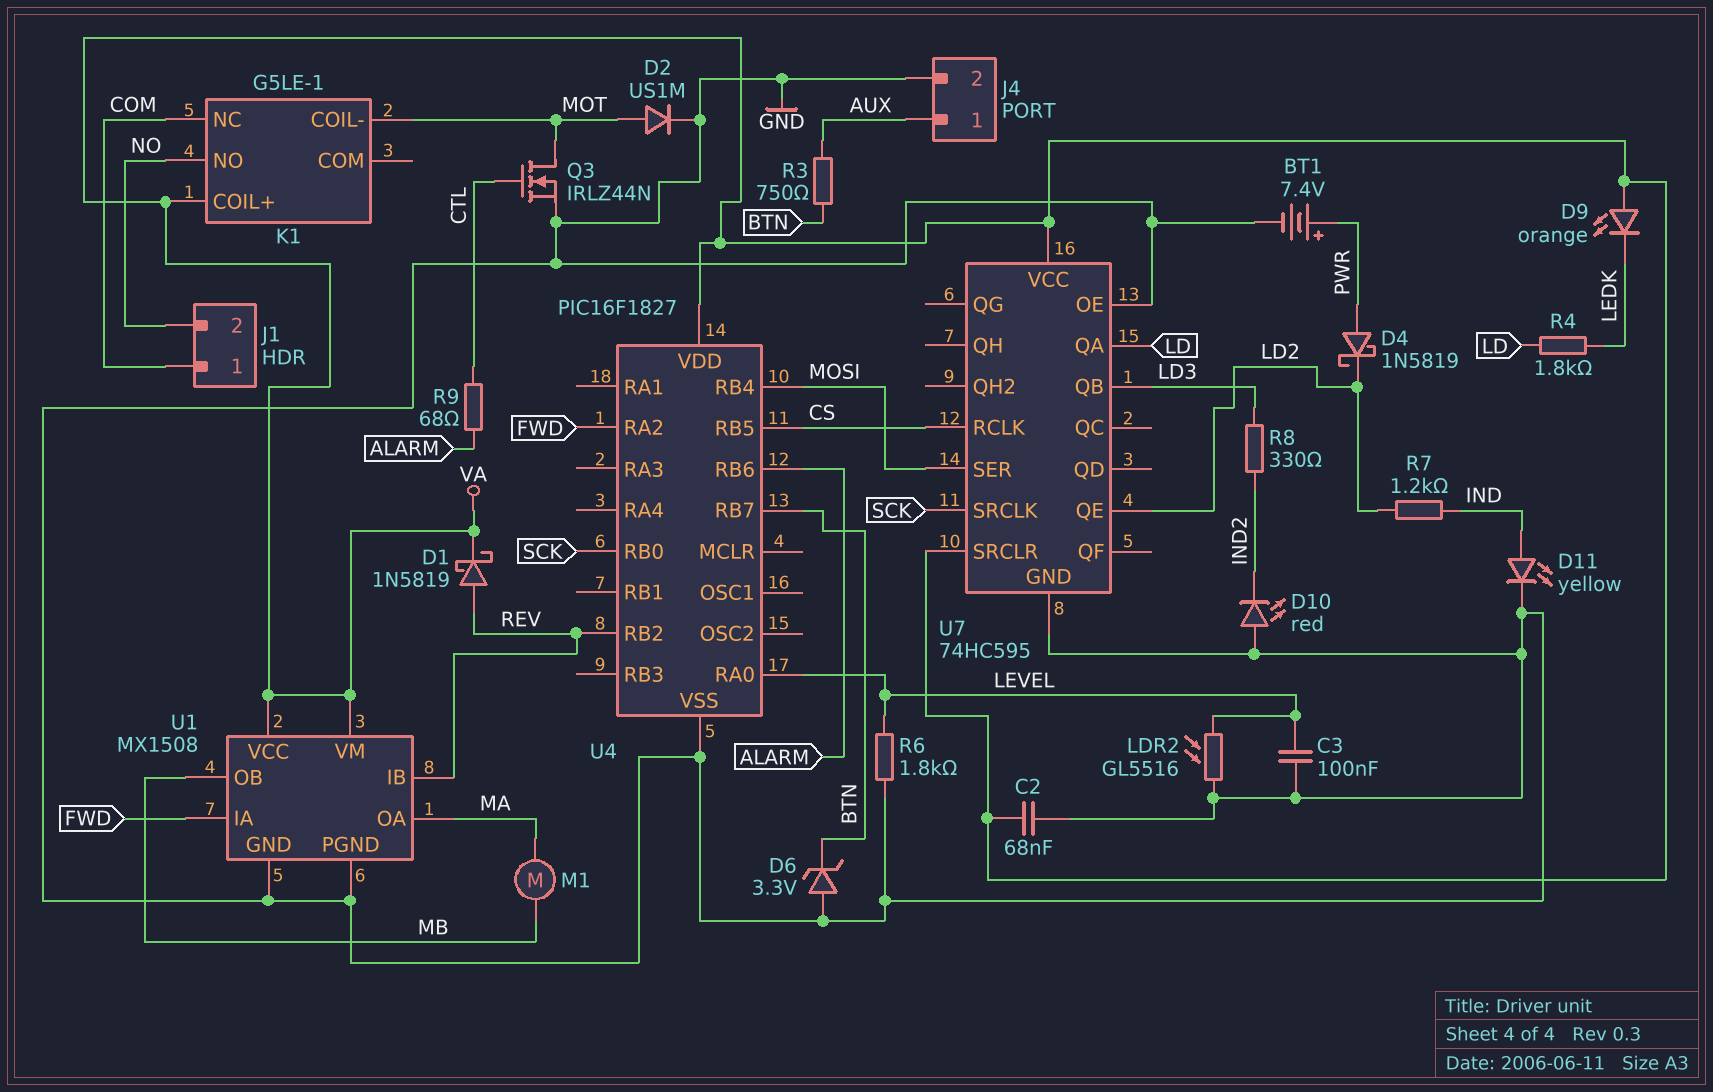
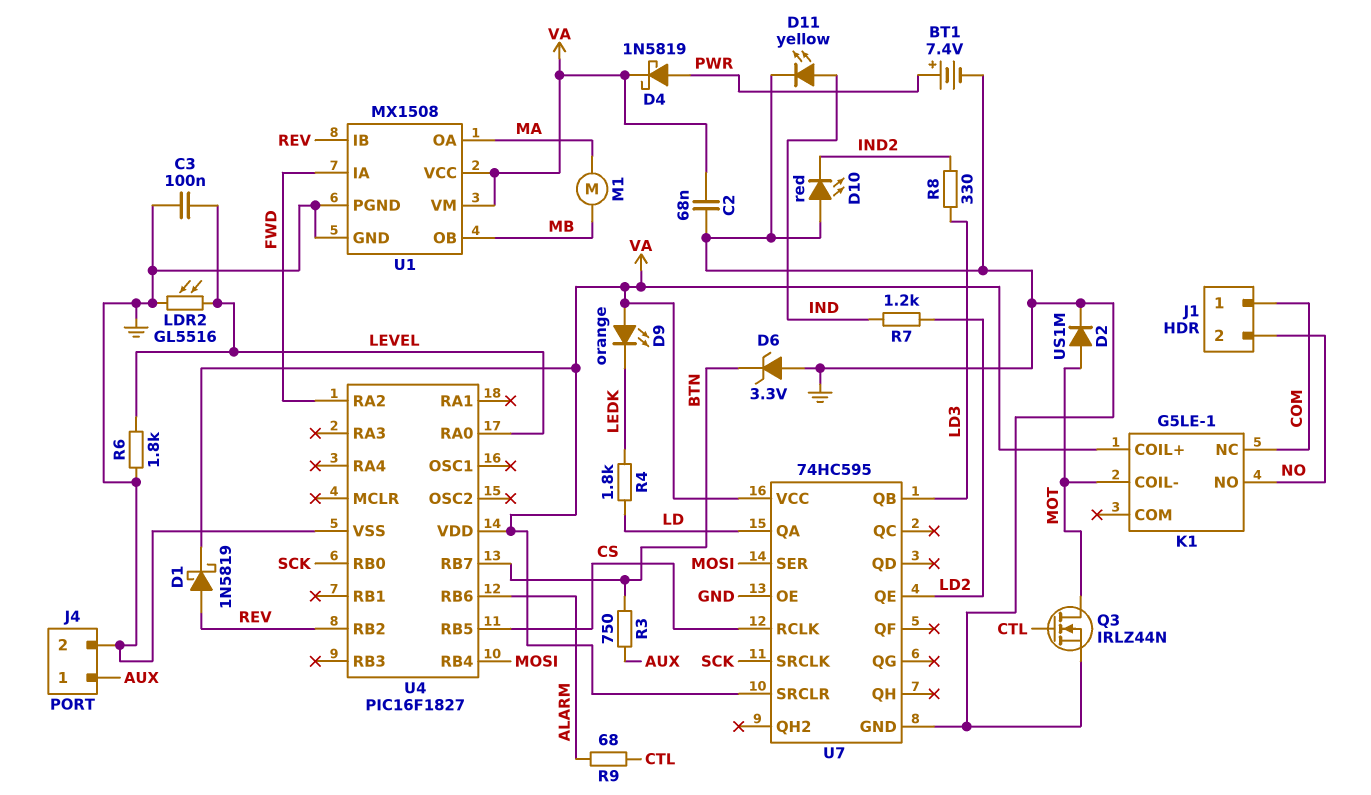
D4: schottky 1N5819 (A PWR, K LD2) -> schottky 1N5819 (A PWR, K VA)

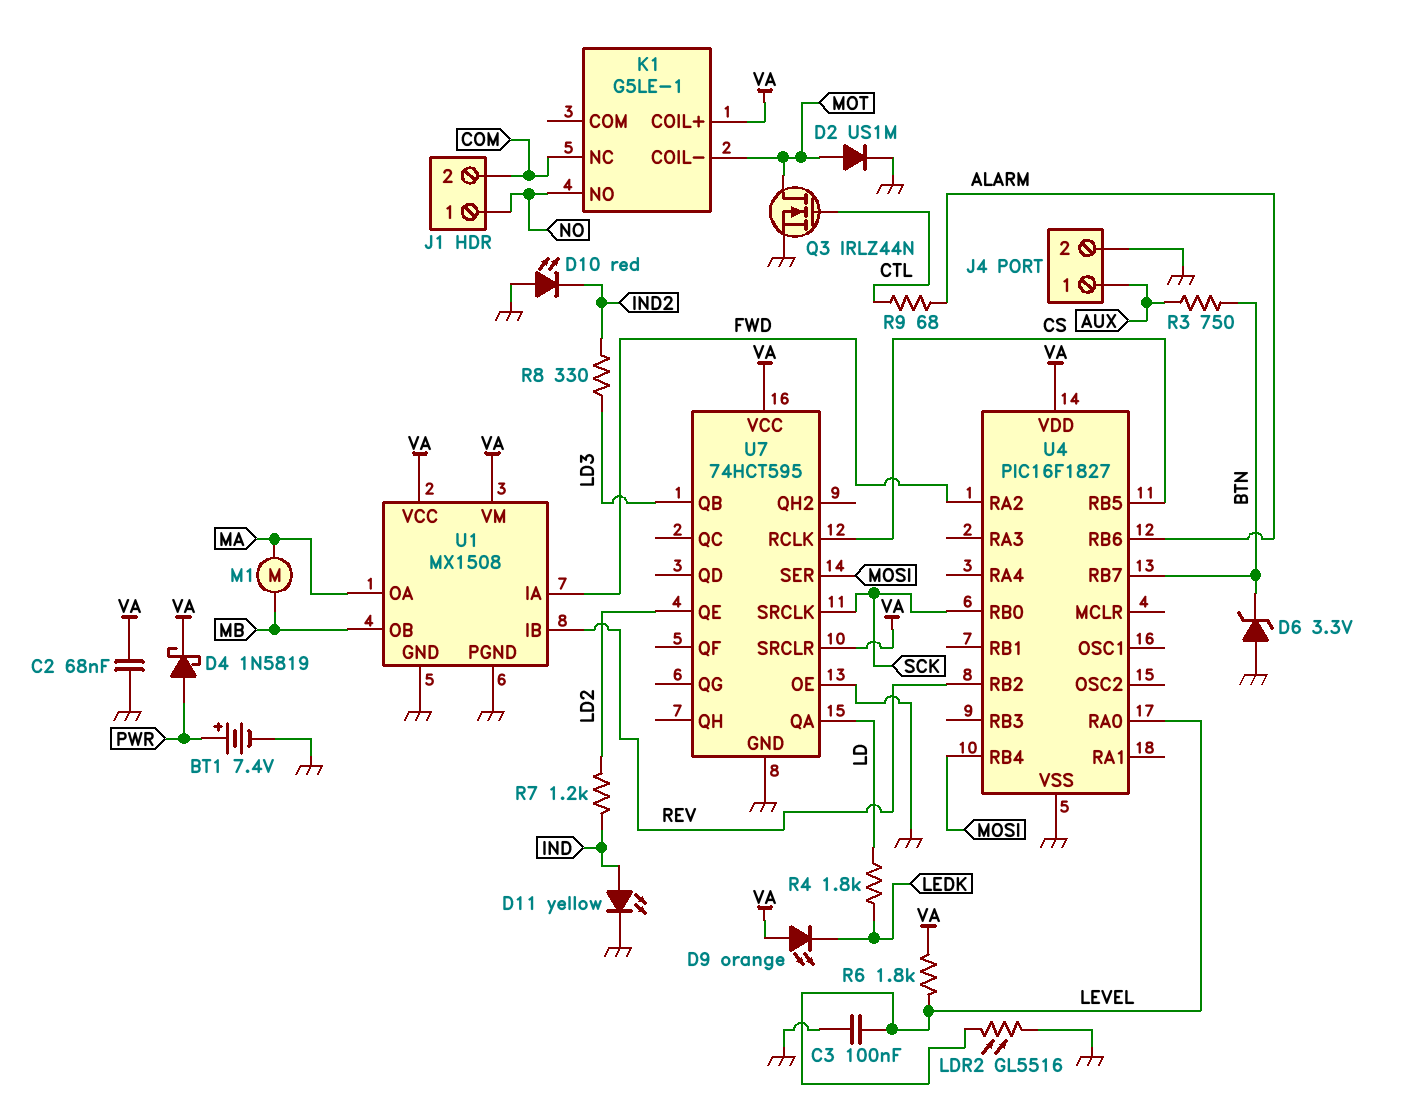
D1: schottky 1N5819 (A REV, K VA) -> none
J1 pin 1: COM -> NO
J1 pin 2: NO -> COM
R6: 1.8k (GND, LEVEL) -> 1.8k (LEVEL, VA)
U7: 74HC595 -> 74HCT595

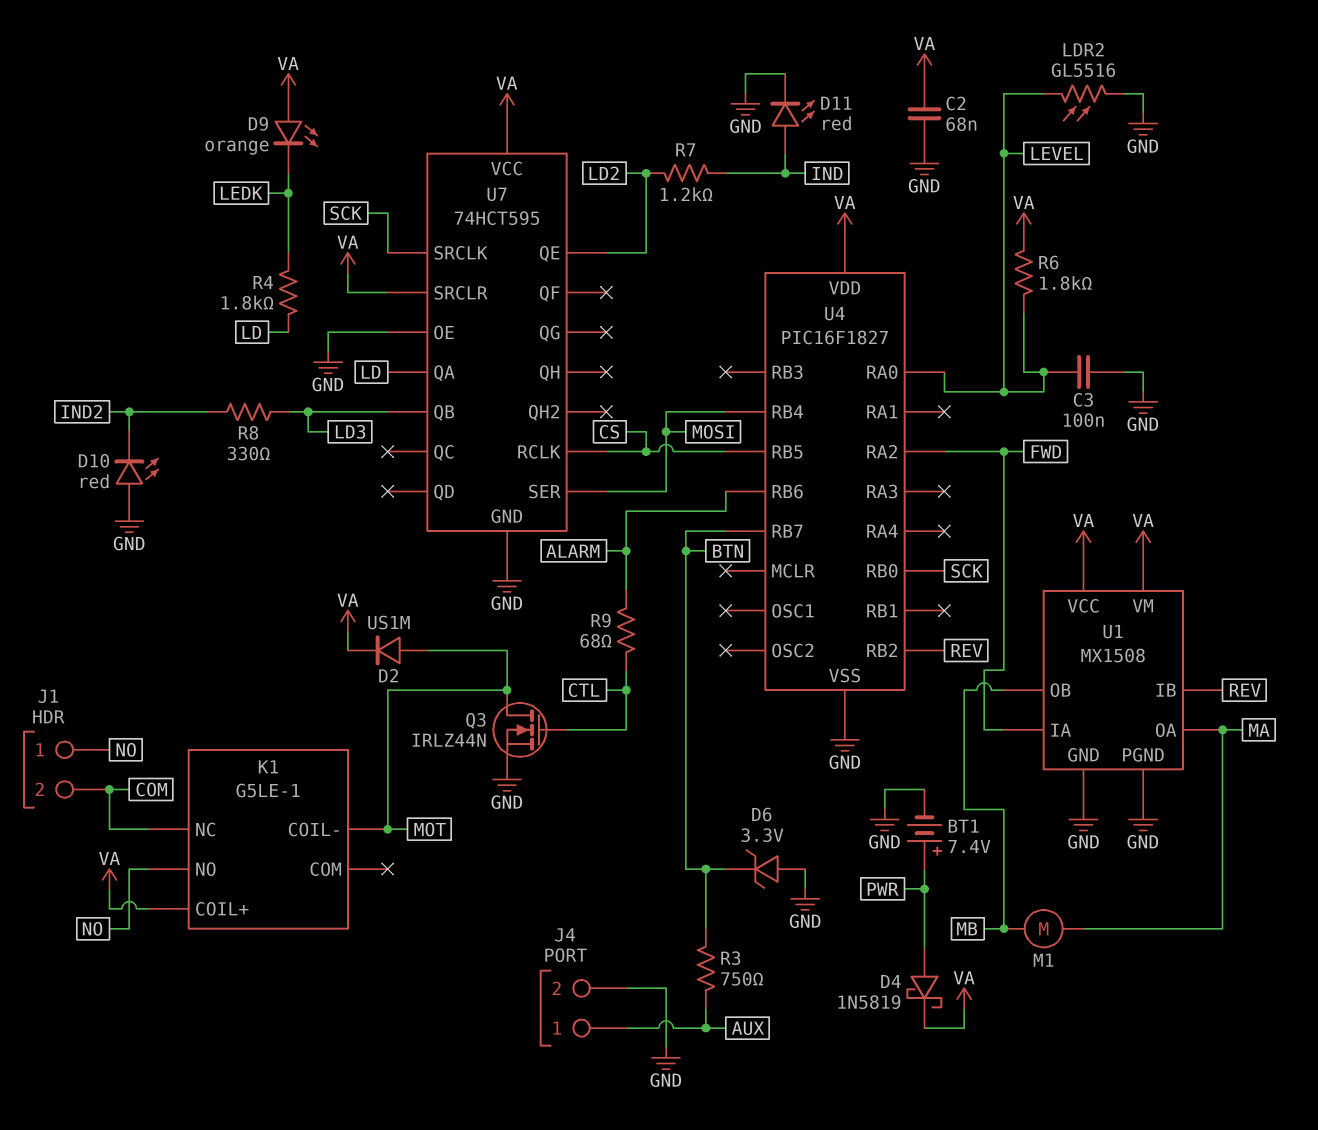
D2: diode US1M (A MOT, K GND) -> diode US1M (A MOT, K VA)
D11: LED yellow (A IND, K GND) -> LED red (A IND, K GND)

